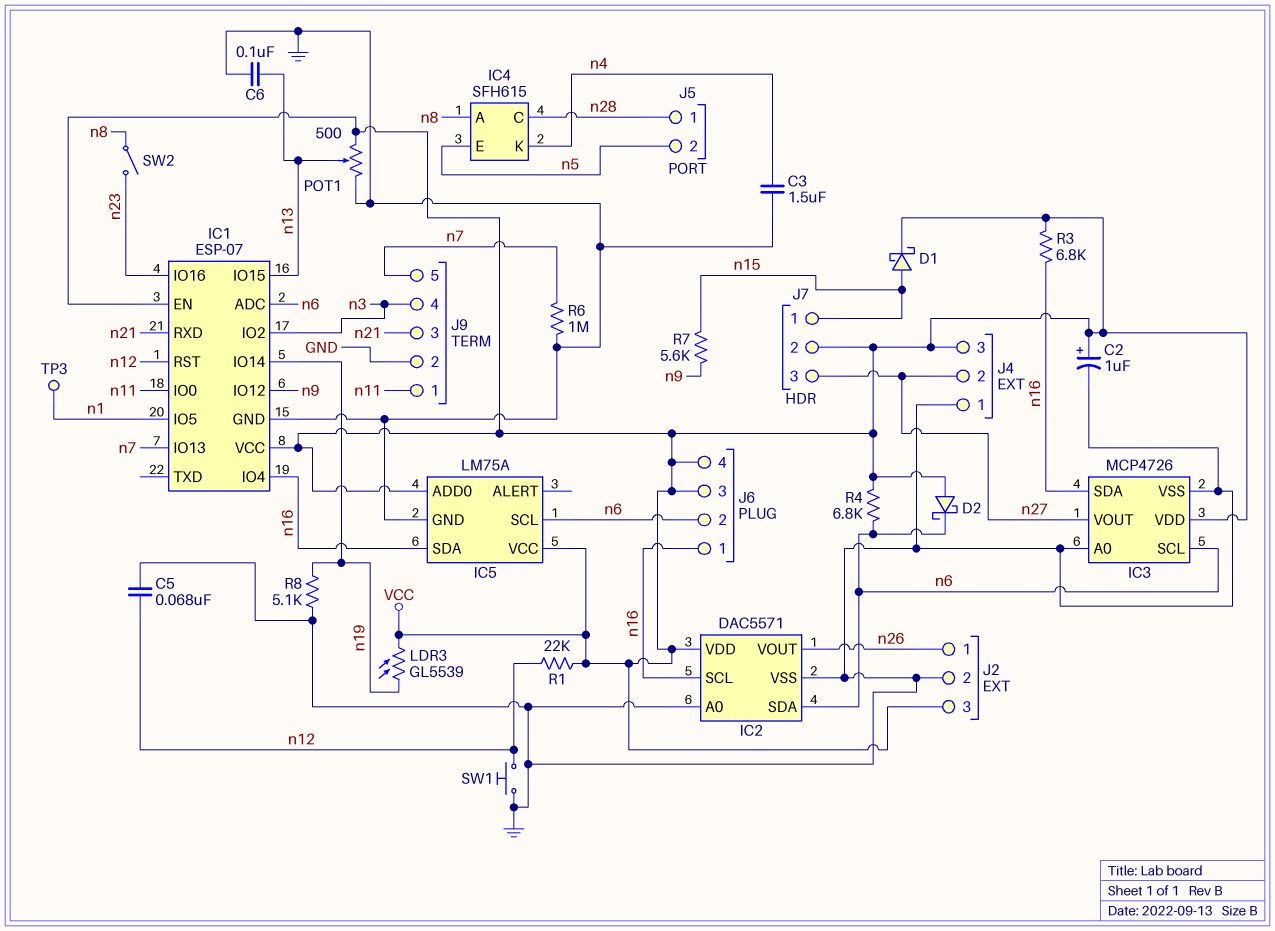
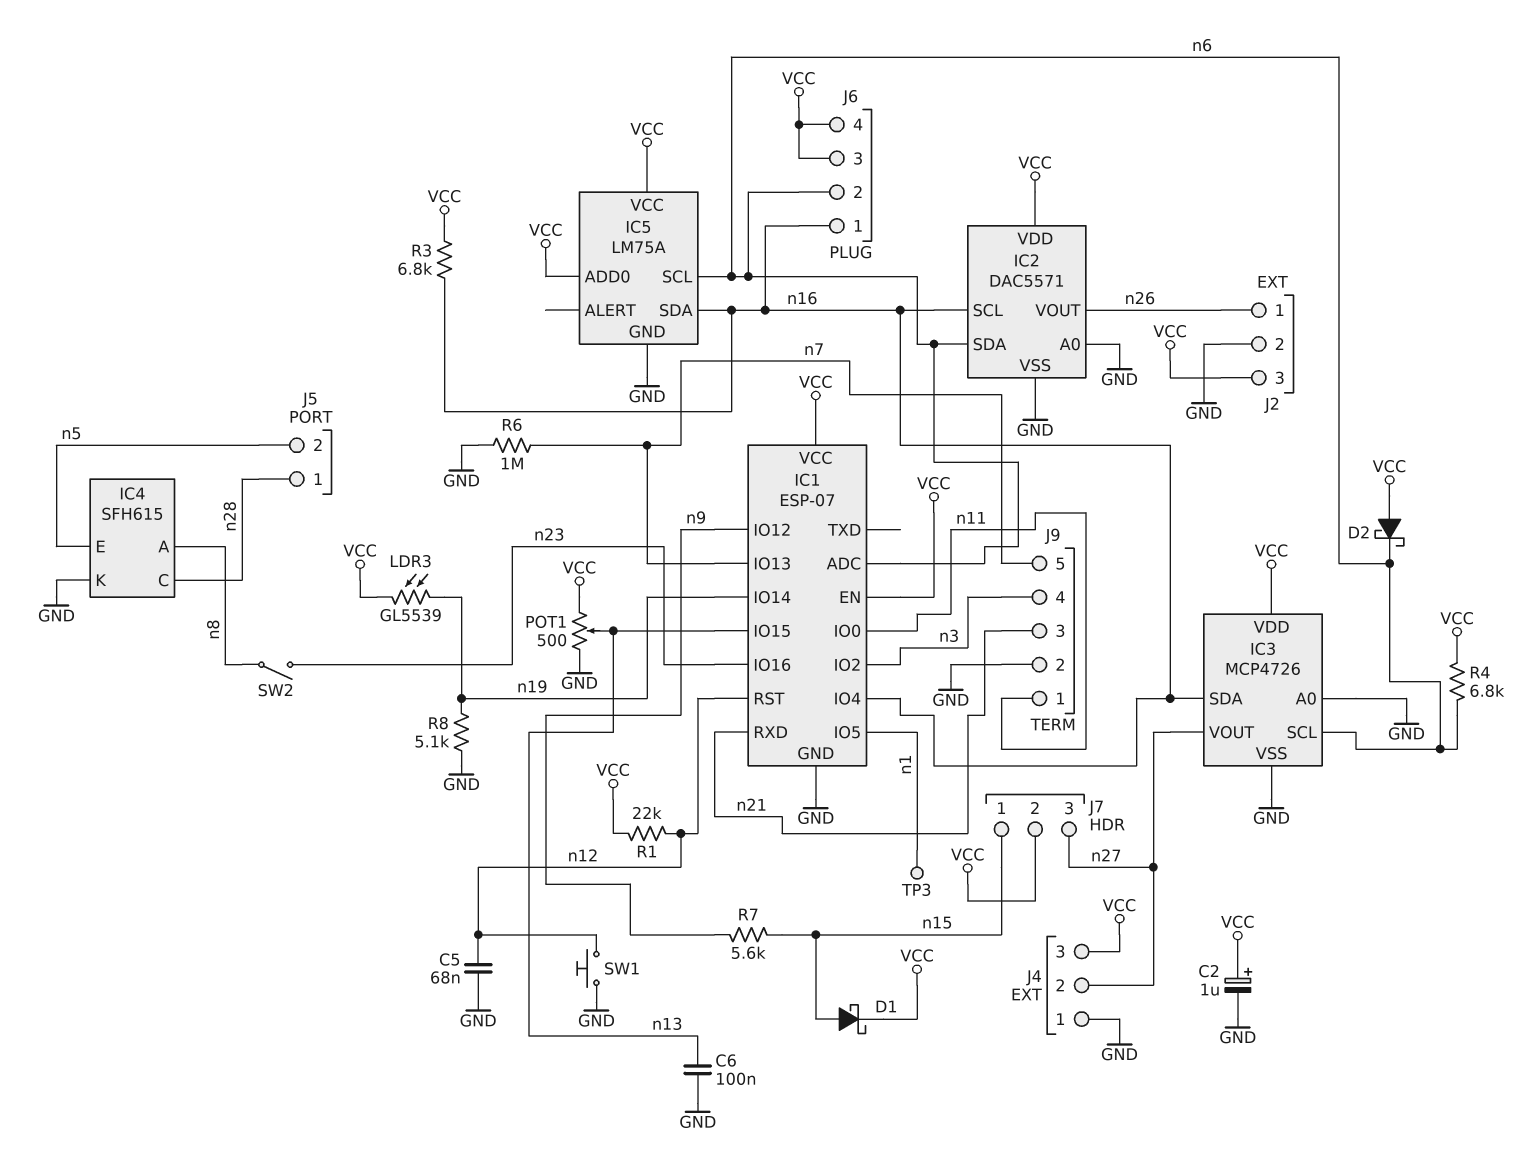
C3: 1.5uF (GND, n4) -> none
IC4 pin K: n4 -> GND

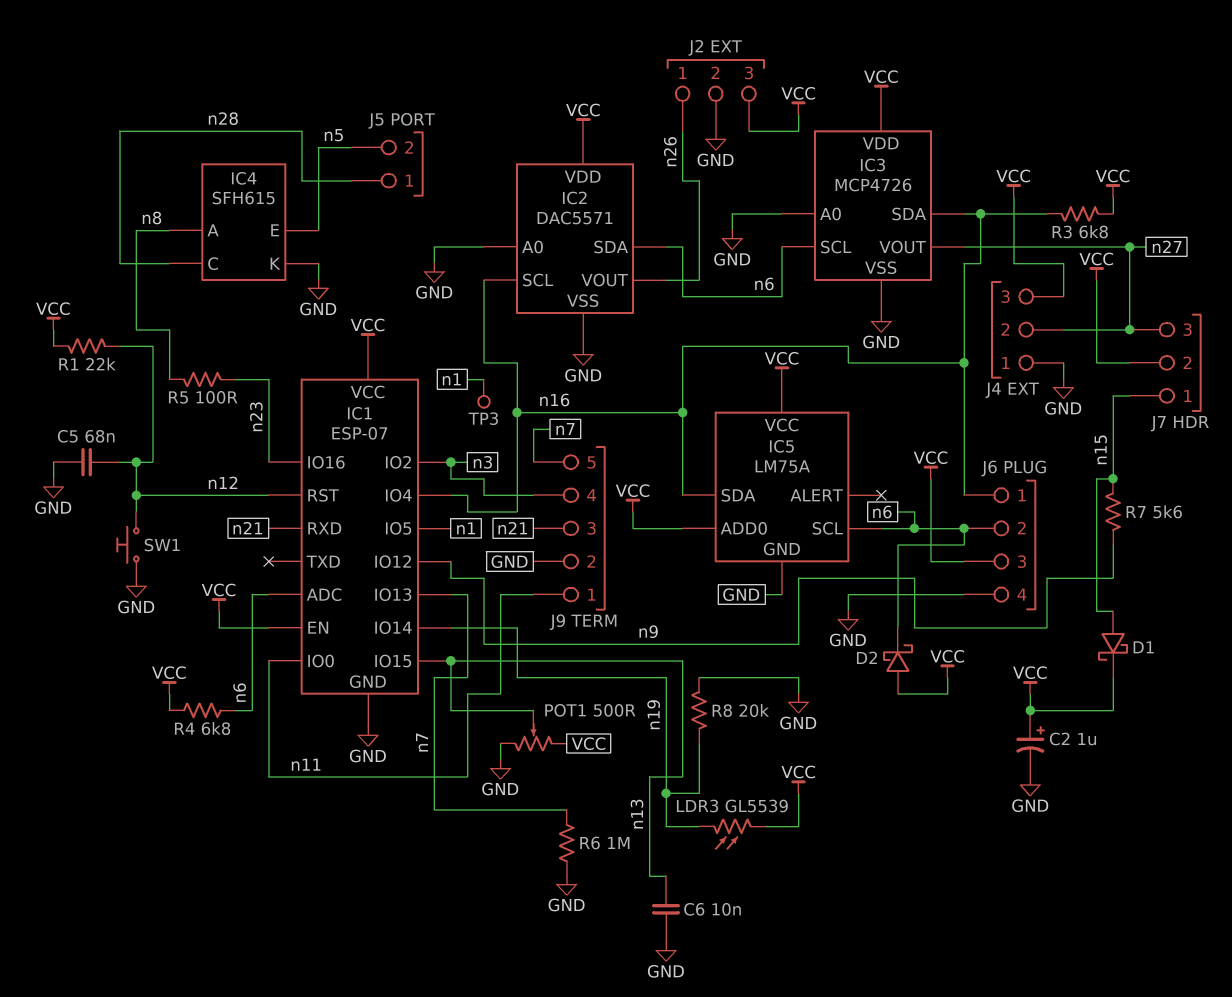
C6: 100nF (GND, n13) -> 10nF (GND, n13)
J6 pin 4: VCC -> GND
R5: none -> 100 (n8, n23)
R8: 5.1k (GND, n19) -> 20k (GND, n19)
SW2: switch (n8, n23) -> none

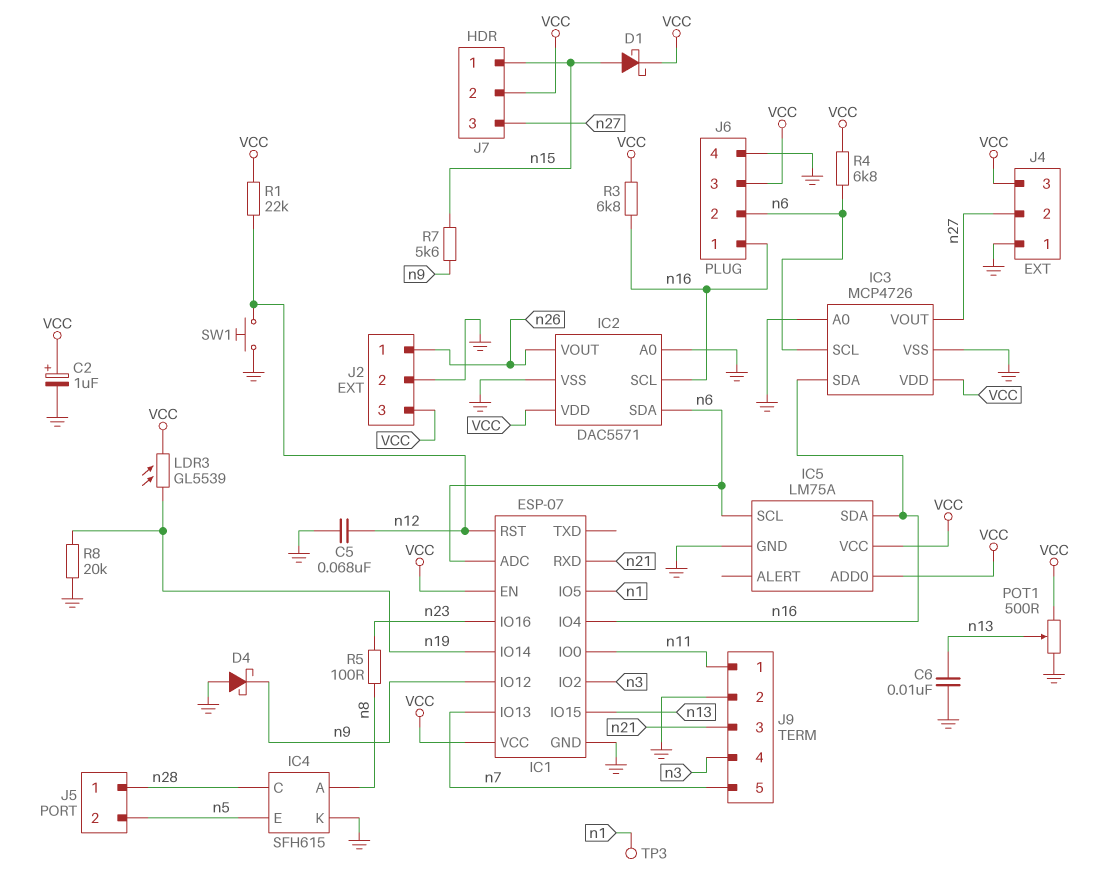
D2: schottky (A VCC, K n6) -> none
D4: none -> schottky (A GND, K n9)
R6: 1M (GND, n7) -> none

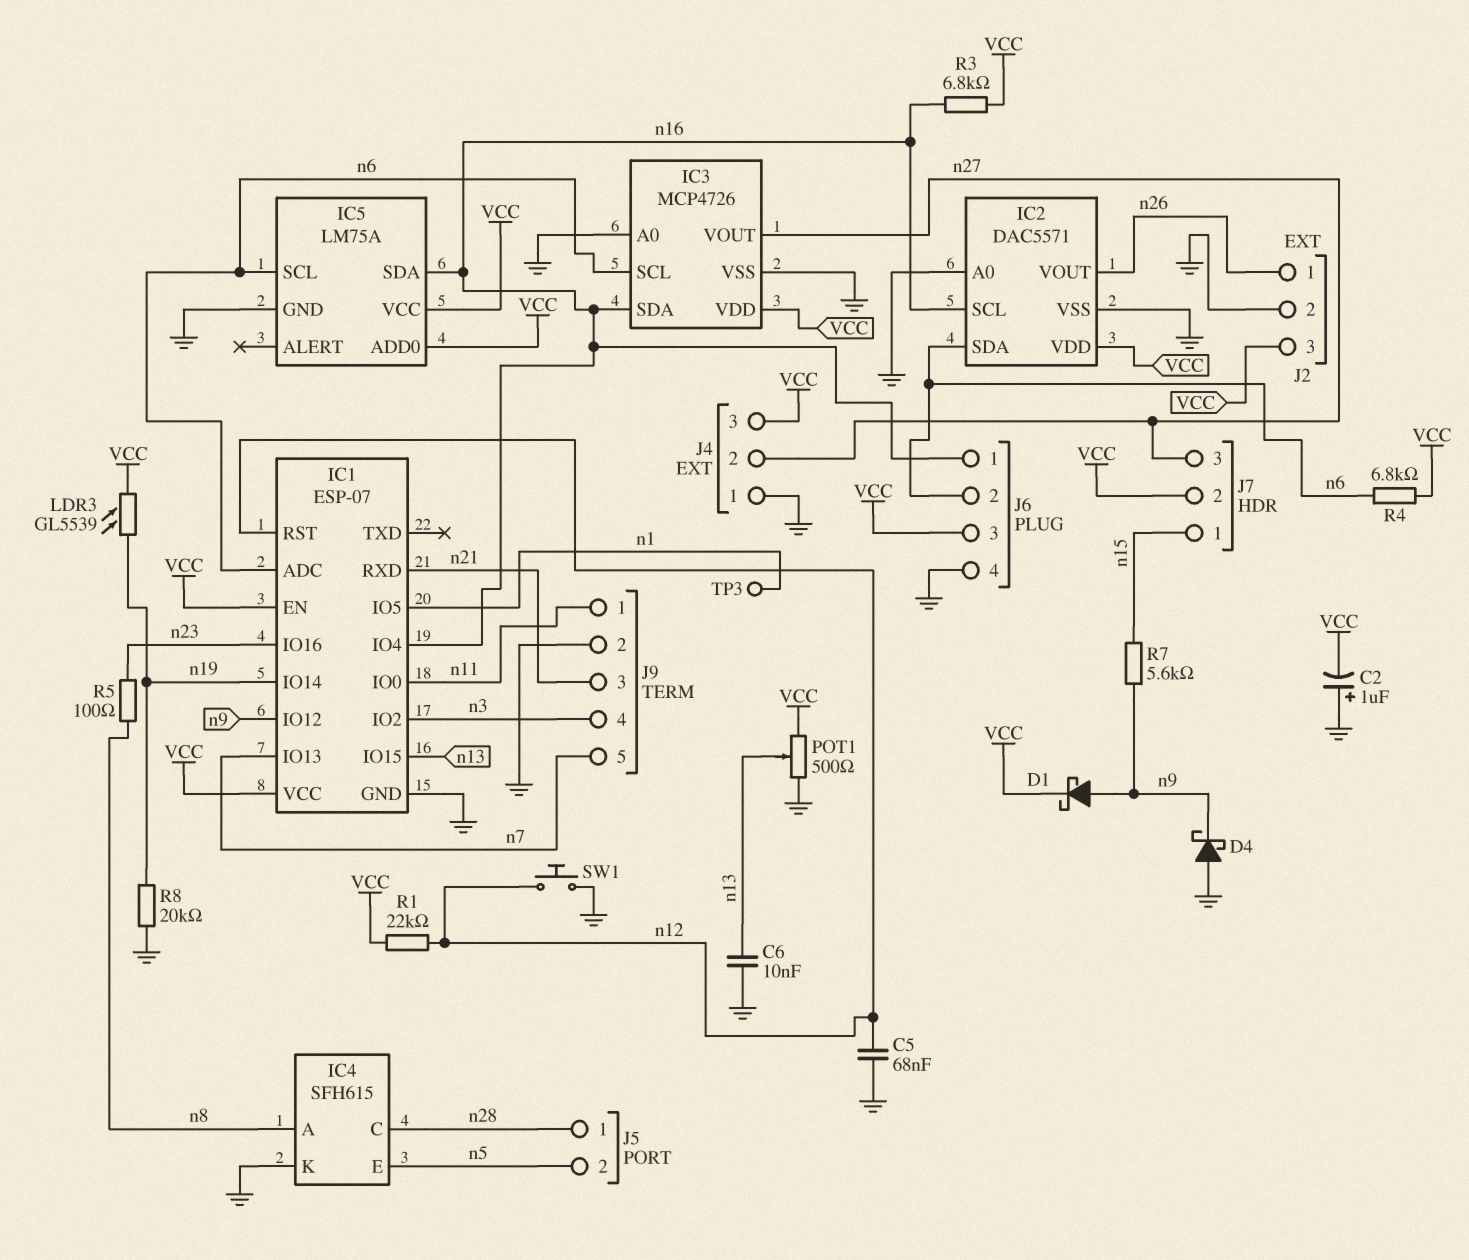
C2: 1uF (plus VCC, minus GND) -> 1uF (plus GND, minus VCC)
D1: schottky (A n15, K VCC) -> schottky (A n9, K VCC)

